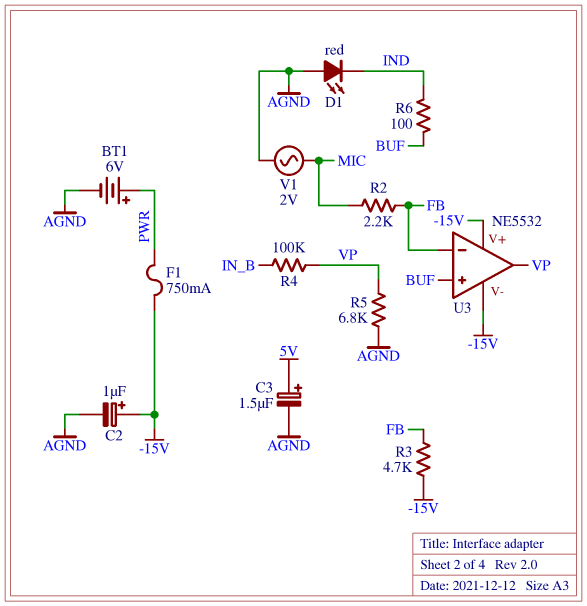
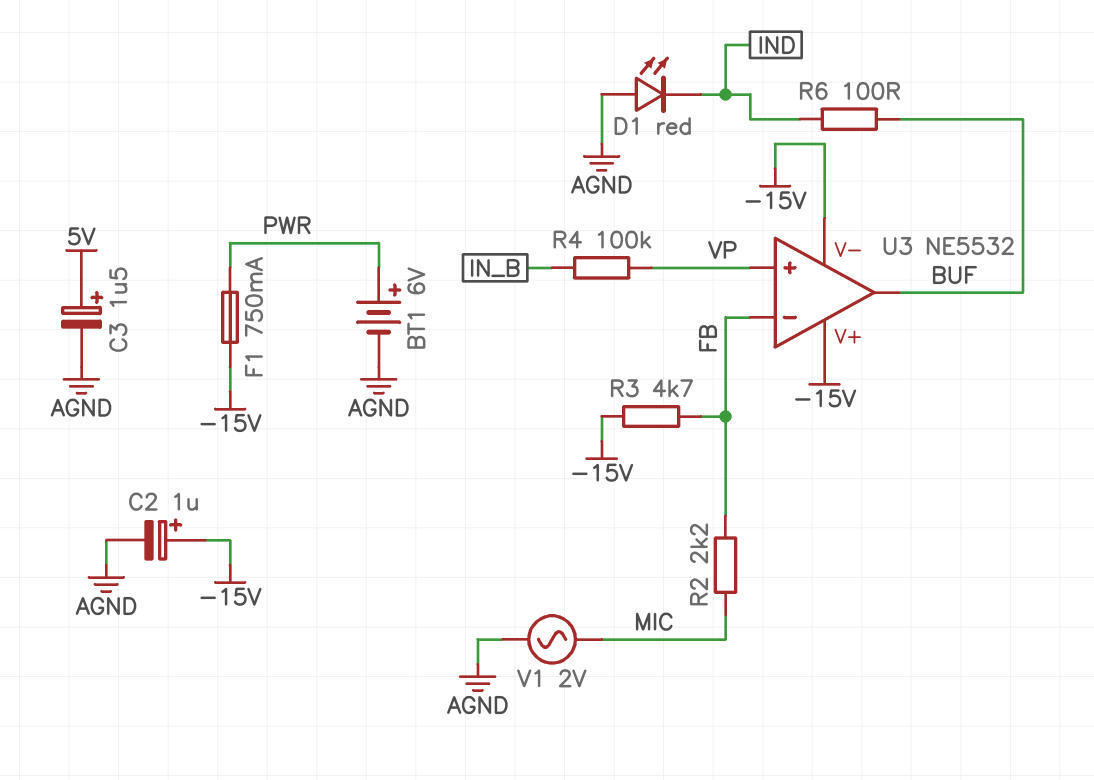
R5: 6.8k (AGND, VP) -> none
U3 pin in+: BUF -> VP
U3 pin out: VP -> BUF

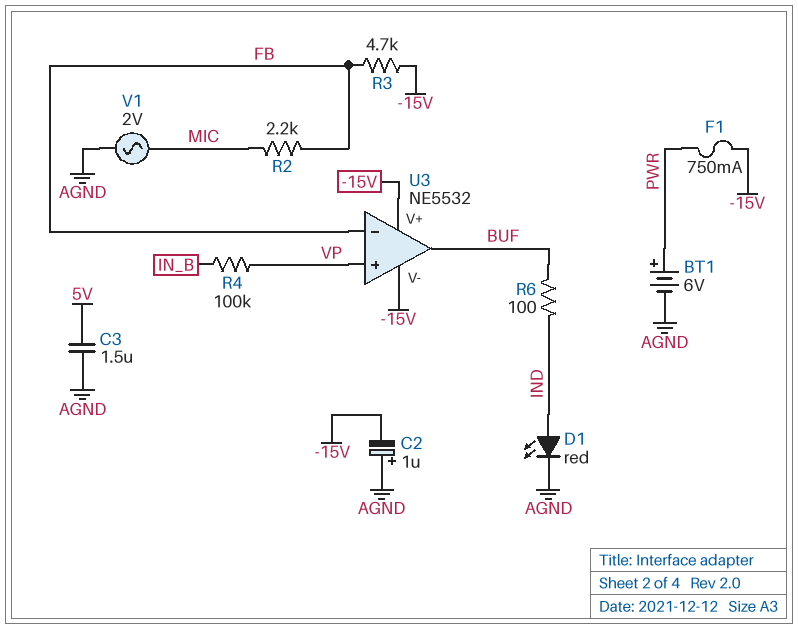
C2: 1uF (plus -15V, minus AGND) -> 1uF (plus AGND, minus -15V)
C3: 1.5uF (plus 5V, minus AGND) -> 1.5uF (5V, AGND)
D1: LED red (A AGND, K IND) -> LED red (A IND, K AGND)

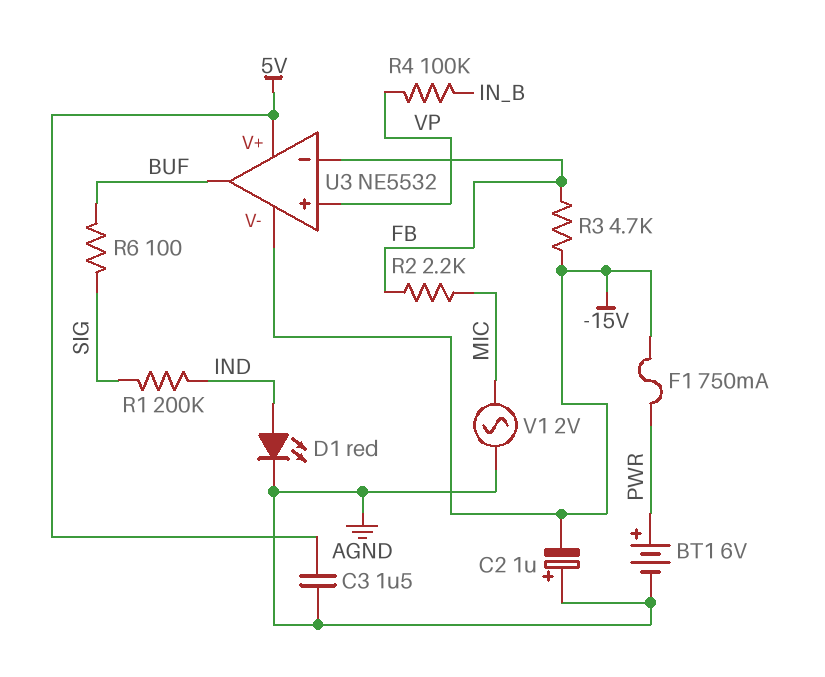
R1: none -> 200k (IND, SIG)
R6: 100 (BUF, IND) -> 100 (BUF, SIG)
U3 pin V+: -15V -> 5V

